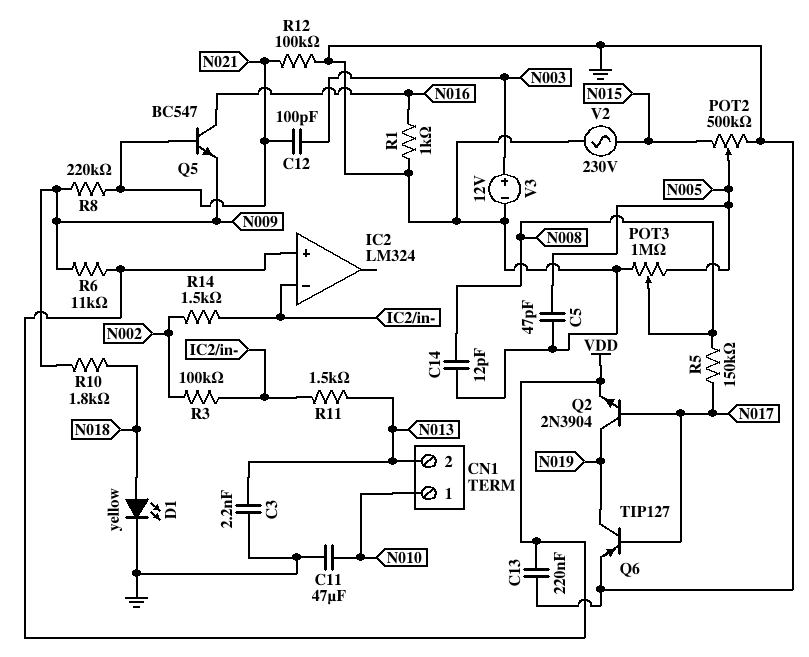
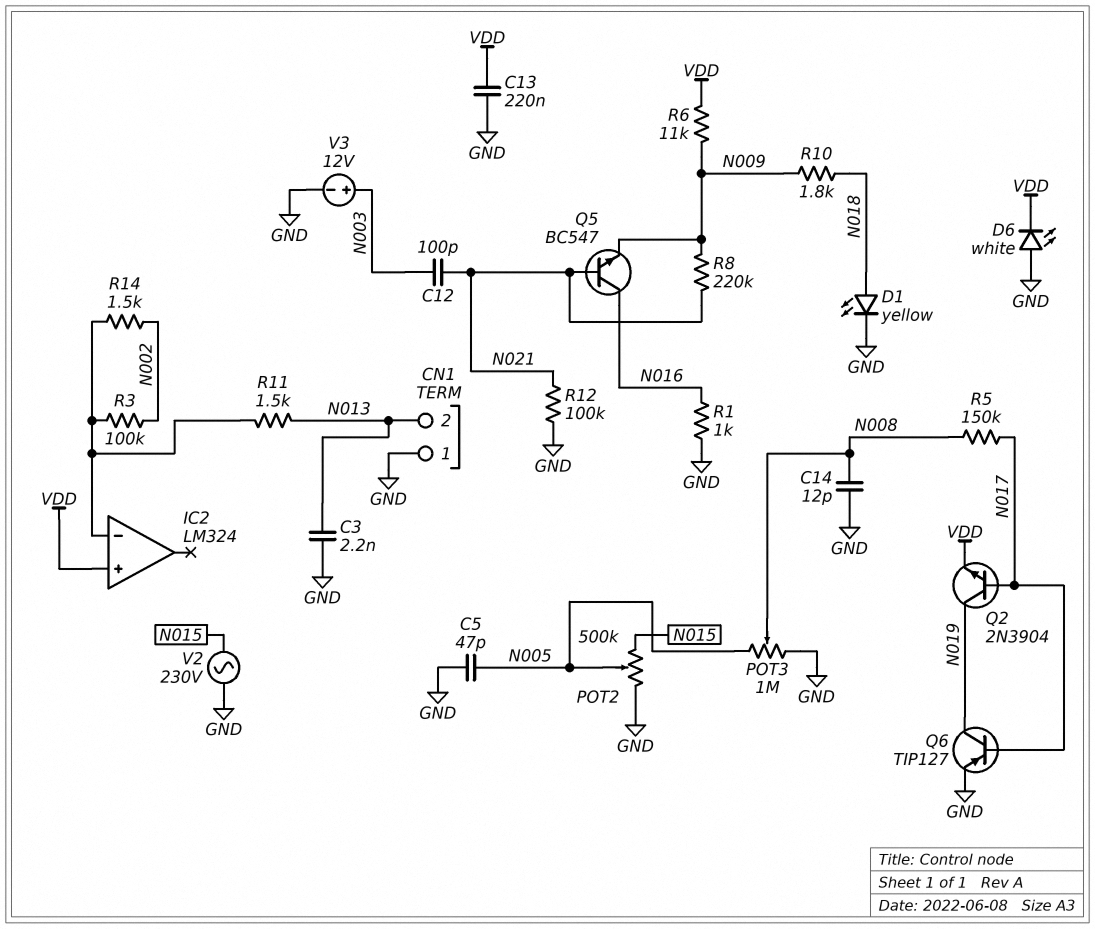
C11: 47uF (GND, N010) -> none
CN1 pin 1: N010 -> GND
D6: none -> LED white (A GND, K VDD)

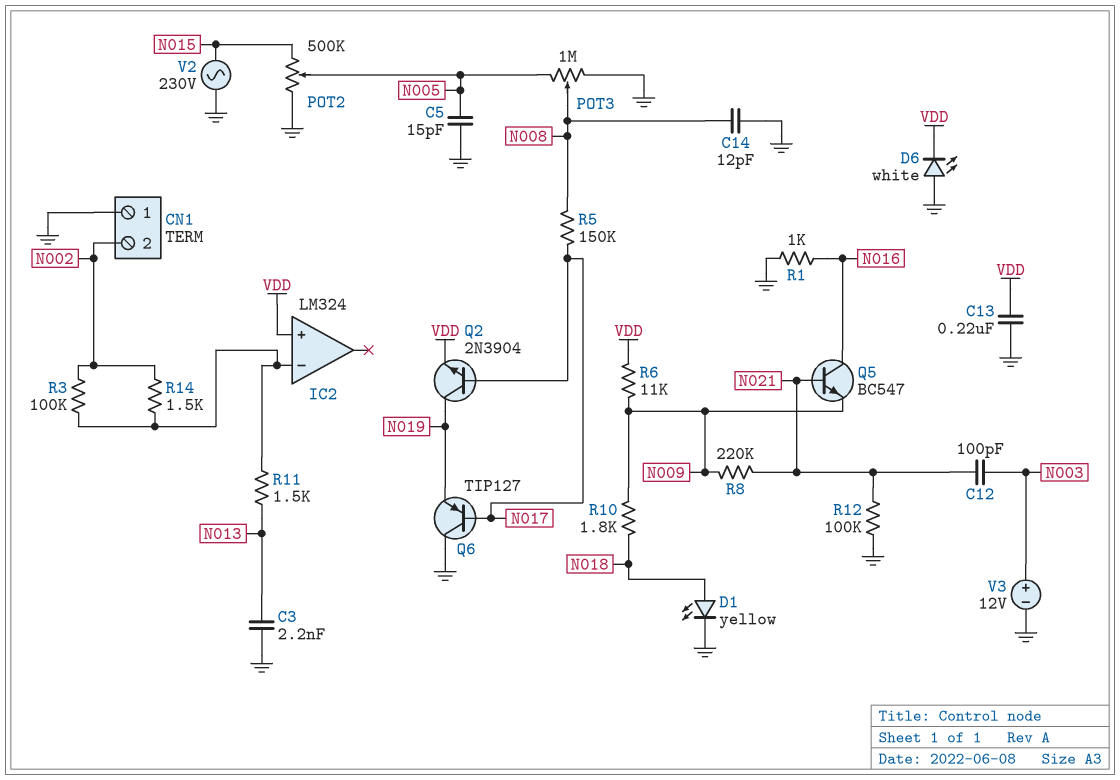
C5: 47pF (GND, N005) -> 15pF (GND, N005)
CN1 pin 2: N013 -> N002
Q6: PNP TIP127 (B N017, C N019, E GND) -> PNP TIP127 (B N017, C GND, E N019)

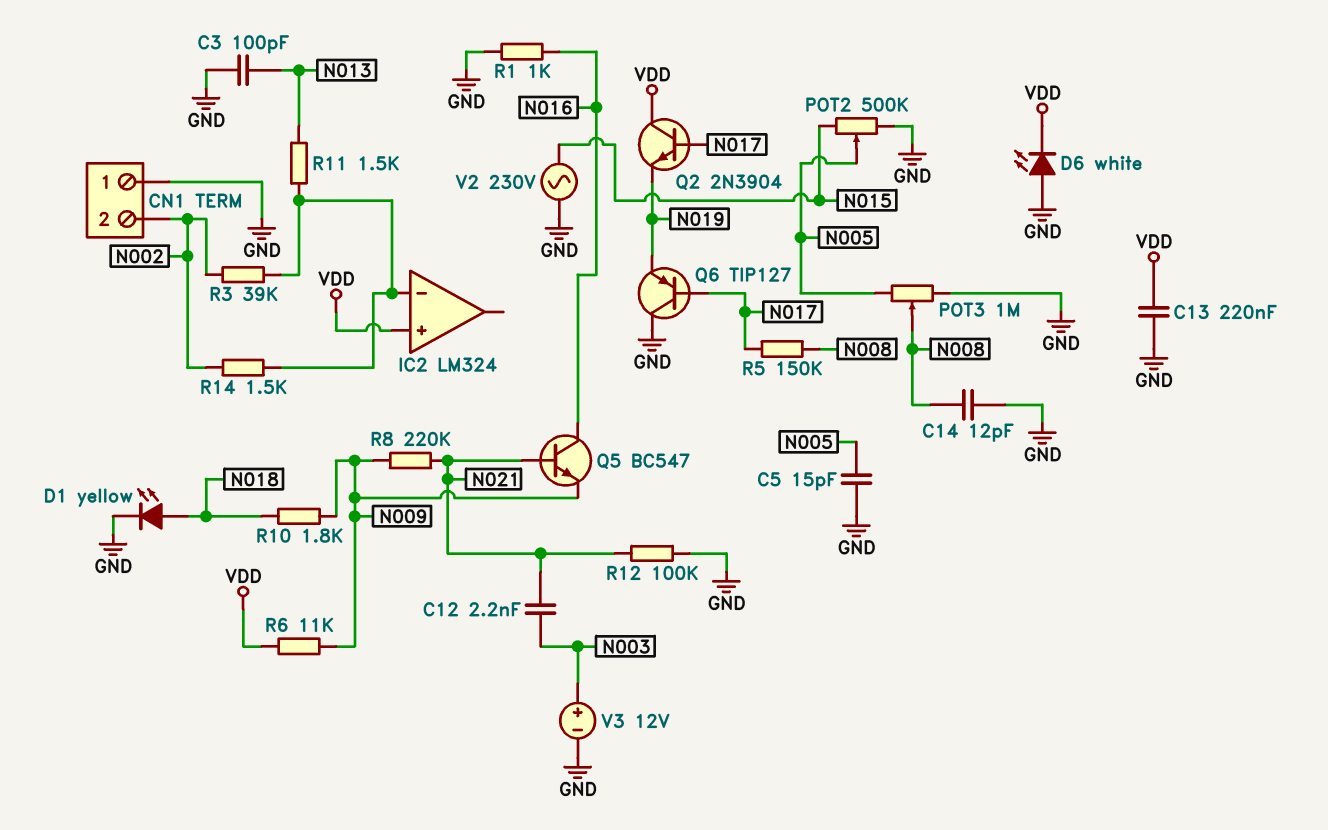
C3: 2.2nF (GND, N013) -> 100pF (GND, N013)
C12: 100pF (N003, N021) -> 2.2nF (N003, N021)
Q2: NPN 2N3904 (B N017, C N019, E VDD) -> NPN 2N3904 (B N017, C VDD, E N019)
R3: 100k (IC2/in-, N002) -> 39k (IC2/in-, N002)

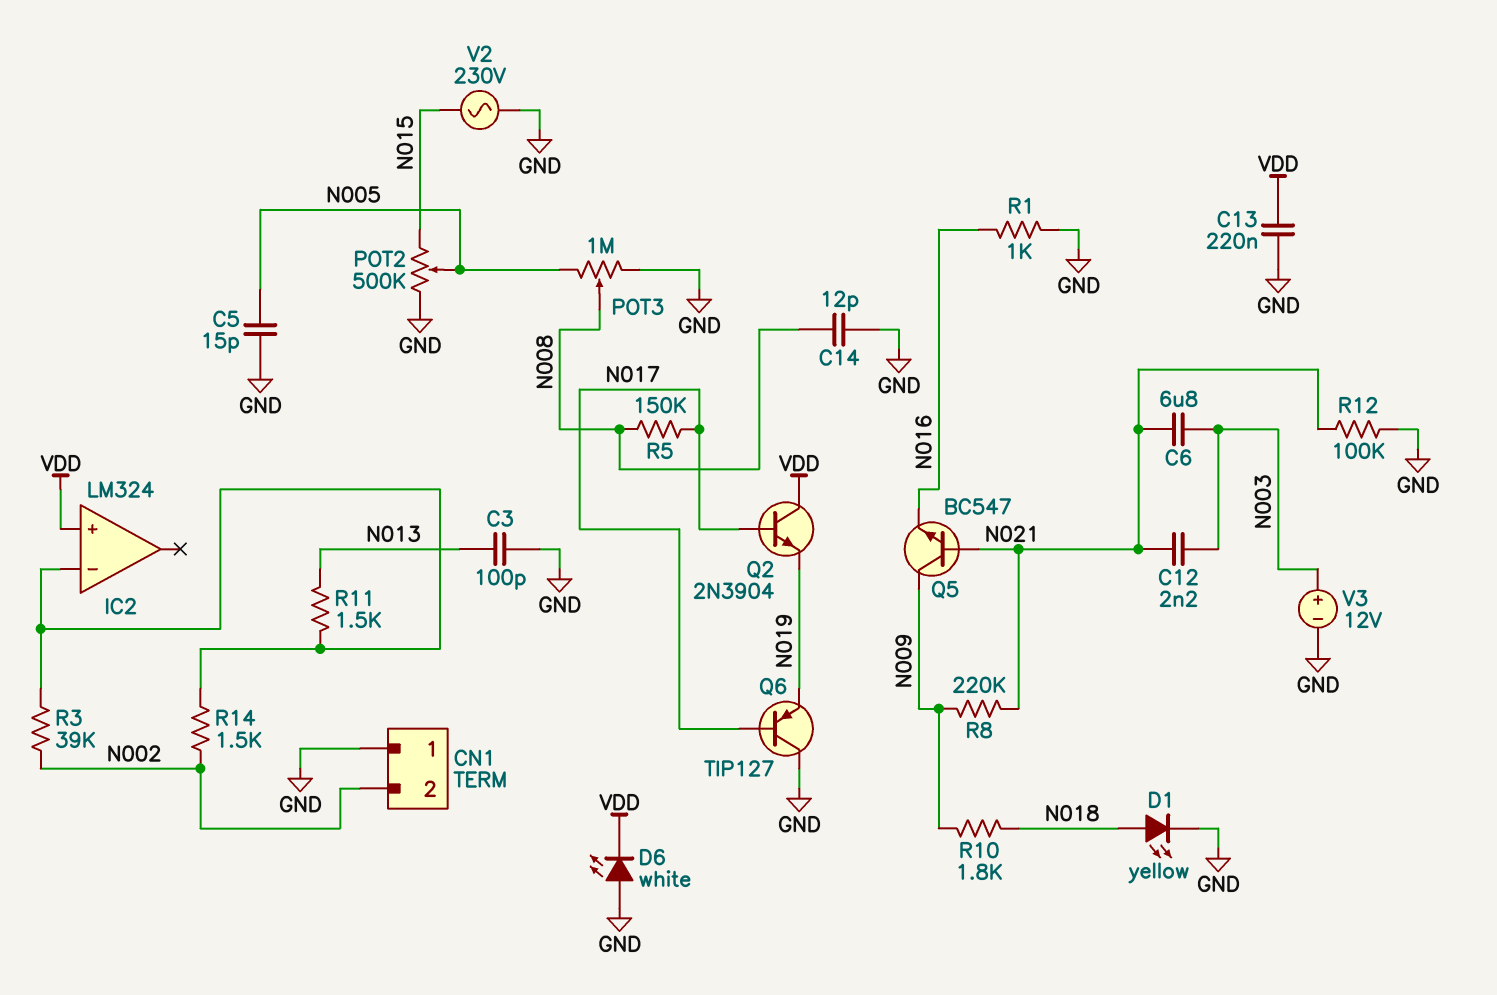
C6: none -> 6.8uF (N003, N021)
Q5: NPN BC547 (B N021, C N016, E N009) -> NPN BC547 (B N021, C N009, E N016)
R6: 11k (N009, VDD) -> none

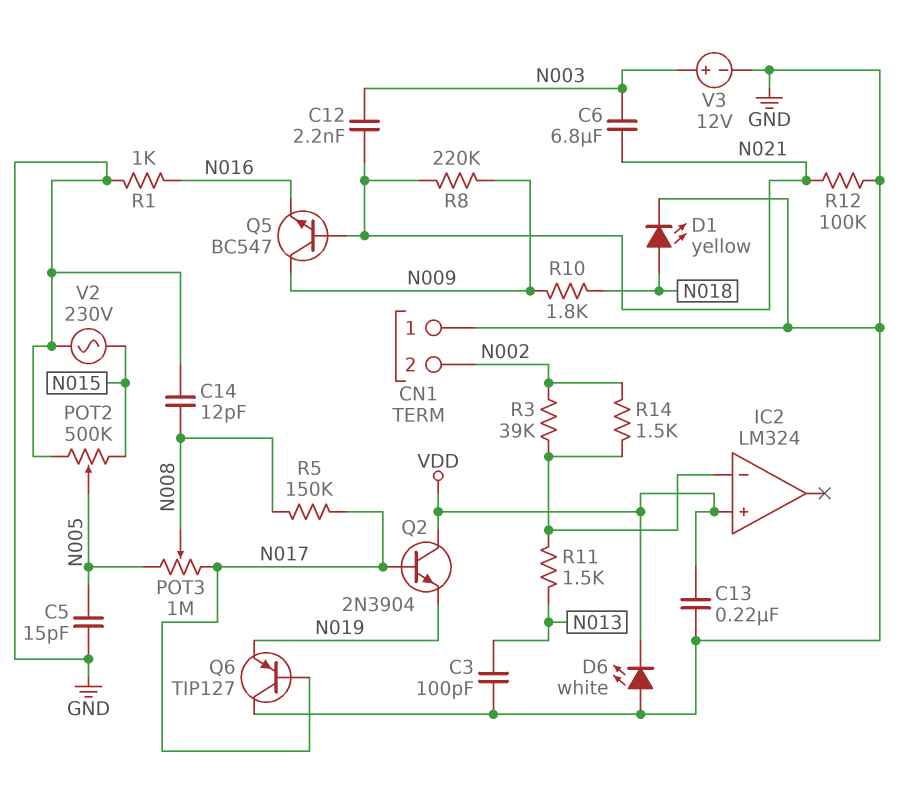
POT3: 1M (GND, N005, wiper N008) -> 1M (N005, N017, wiper N008)

